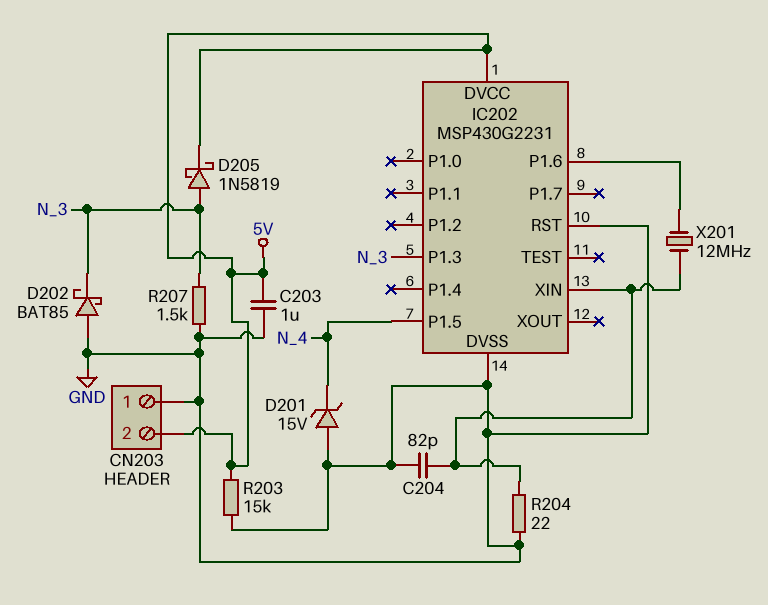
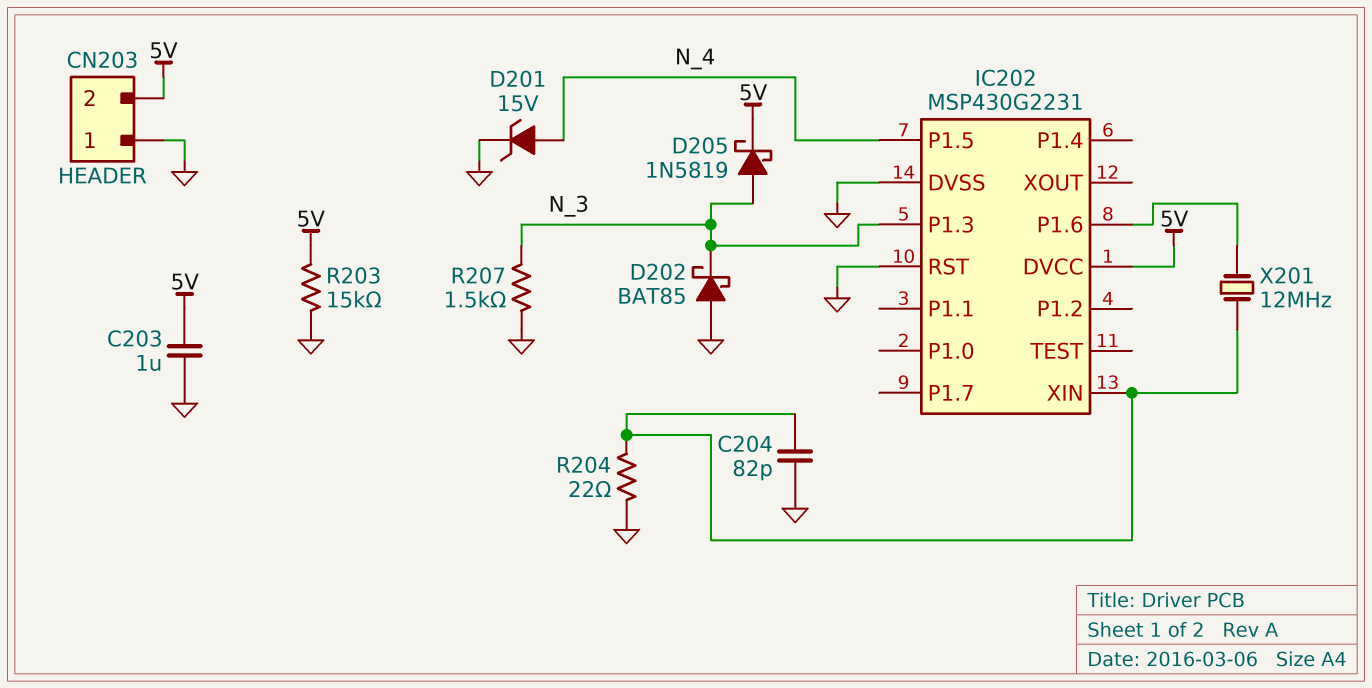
D201: zener 15V (A GND, K N_4) -> zener 15V (A N_4, K GND)

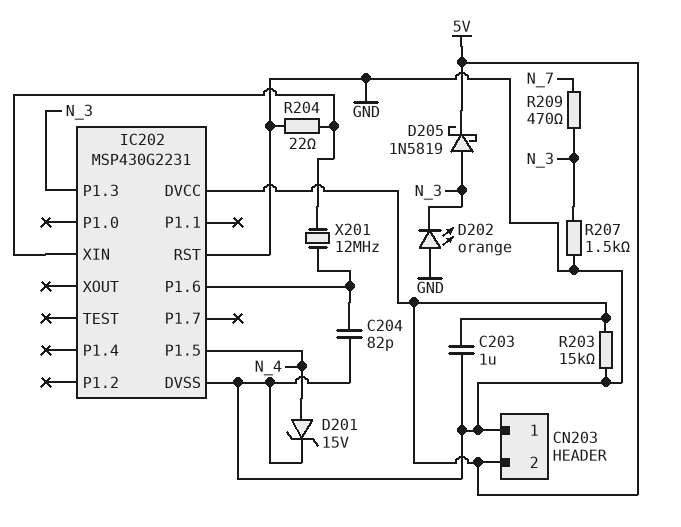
C204: 82pF (GND, IC202/XIN) -> 82pF (GND, IC202/P1.6)
D202: schottky BAT85 (A GND, K N_3) -> LED orange (A GND, K N_3)
R209: none -> 470 (N_3, N_7)

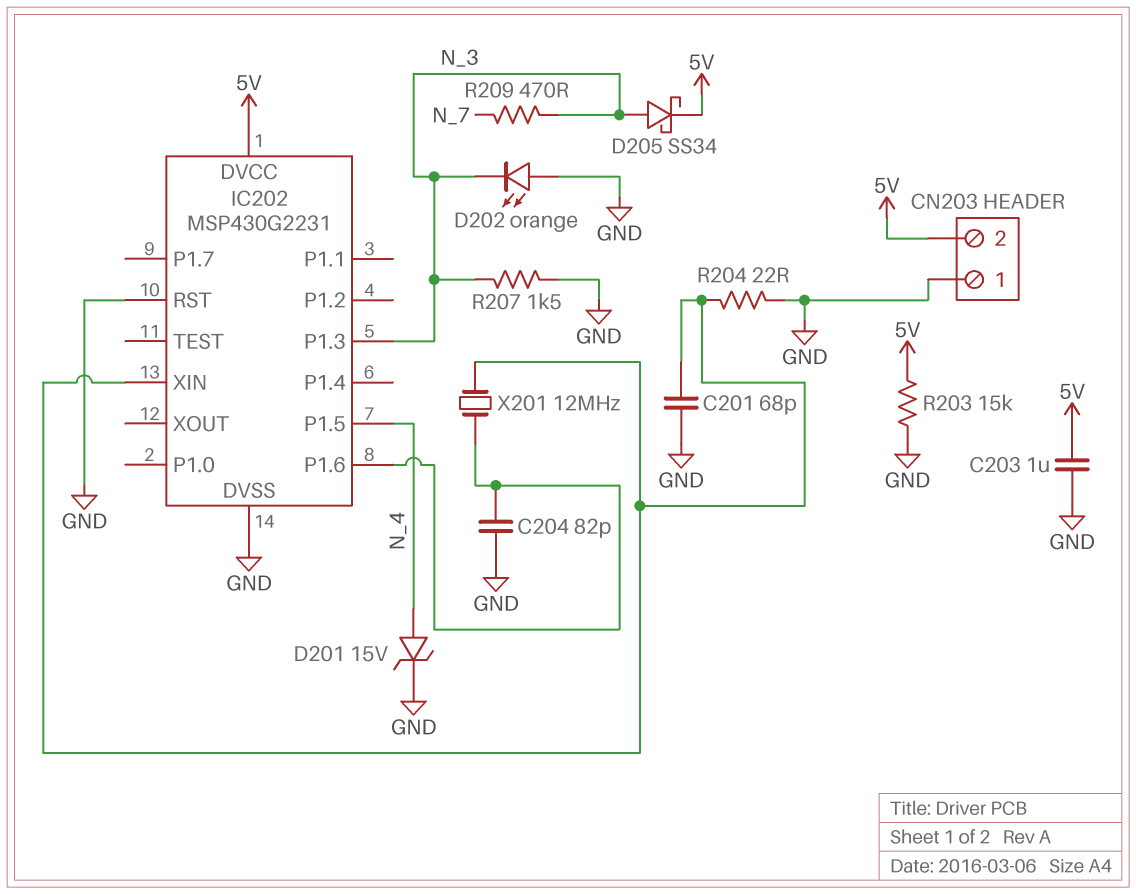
C201: none -> 68pF (GND, IC202/XIN)
D205: schottky 1N5819 (A N_3, K 5V) -> schottky SS34 (A N_3, K 5V)

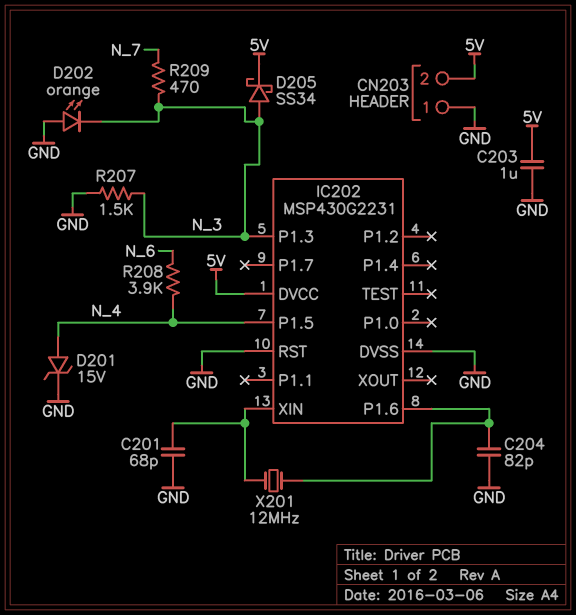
R203: 15k (5V, GND) -> none
R204: 22 (GND, IC202/XIN) -> none
R208: none -> 3.9k (N_4, N_6)

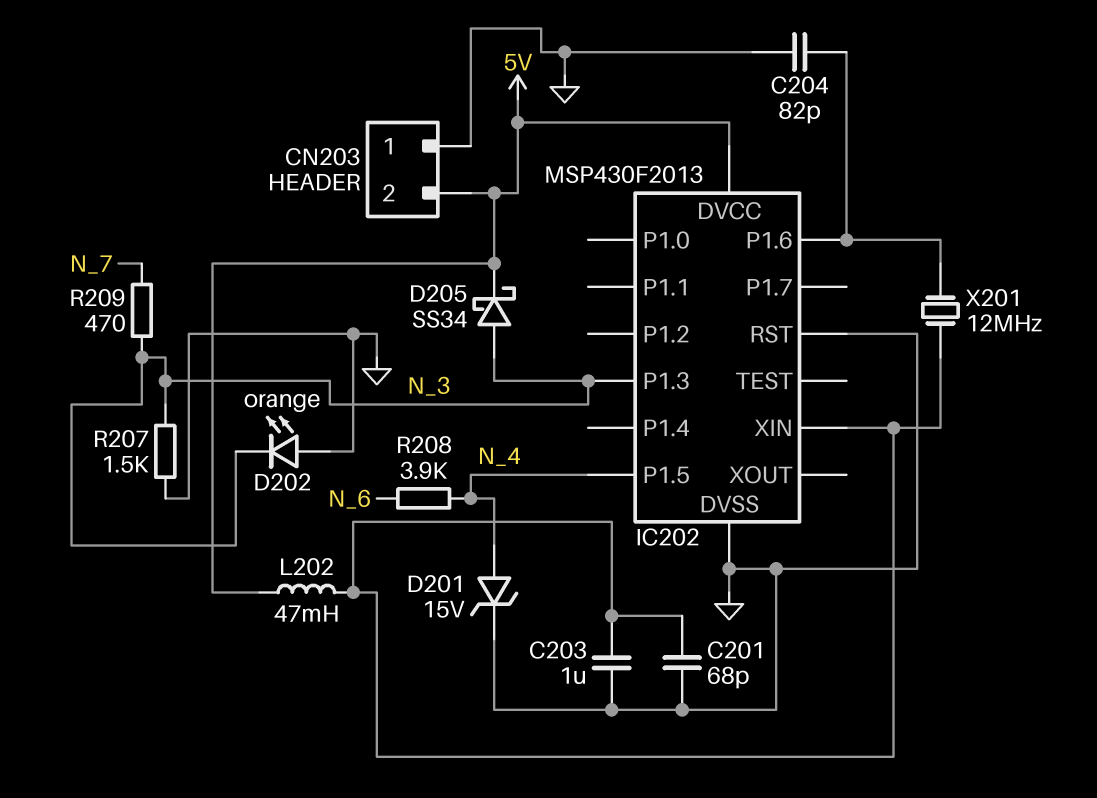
C203: 1uF (5V, GND) -> 1uF (GND, IC202/XIN)
IC202: MSP430G2231 -> MSP430F2013
L202: none -> 47mH (5V, IC202/XIN)

